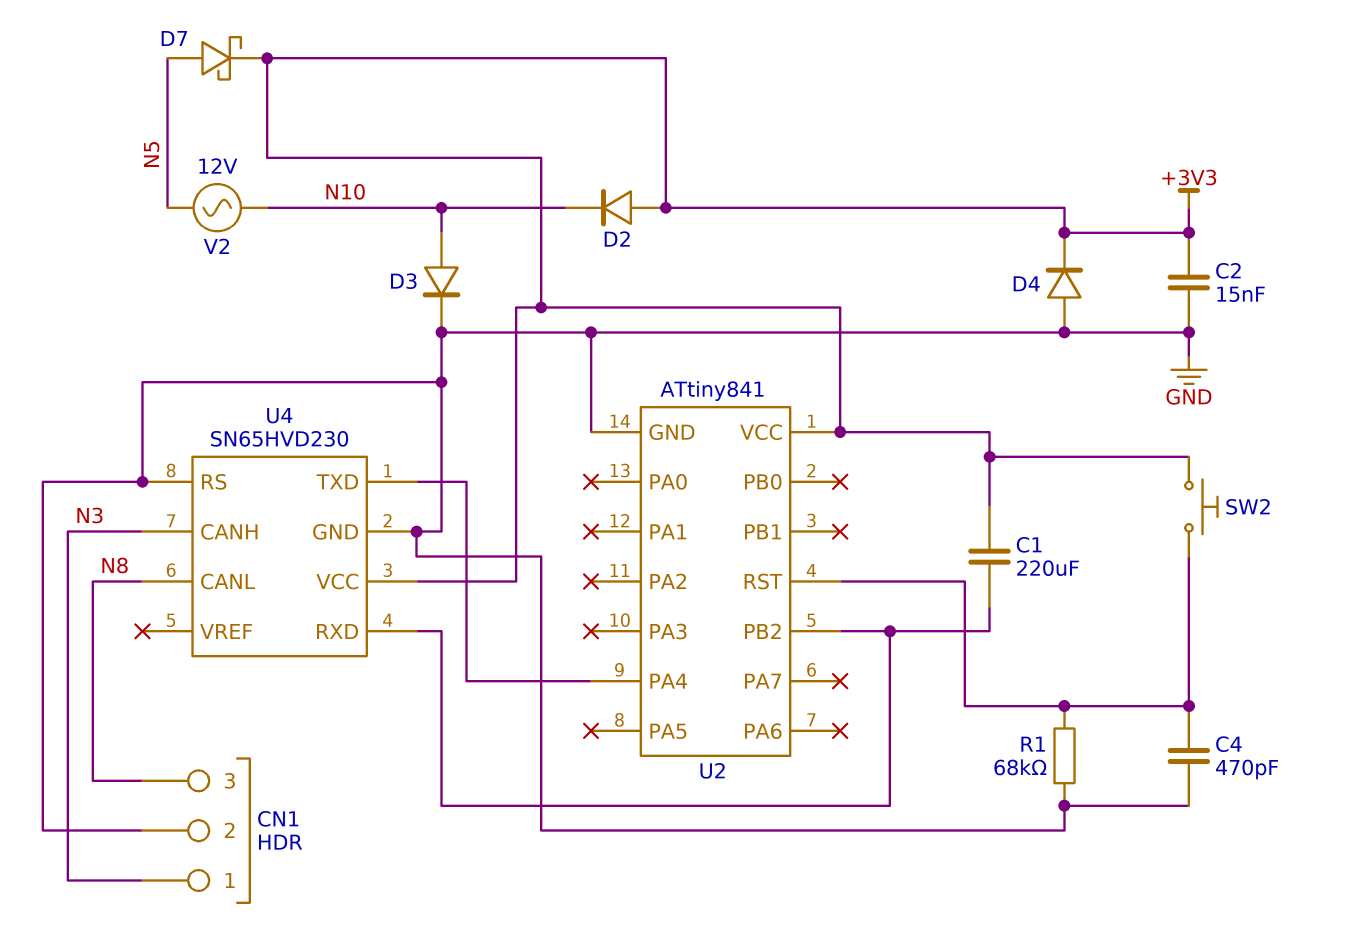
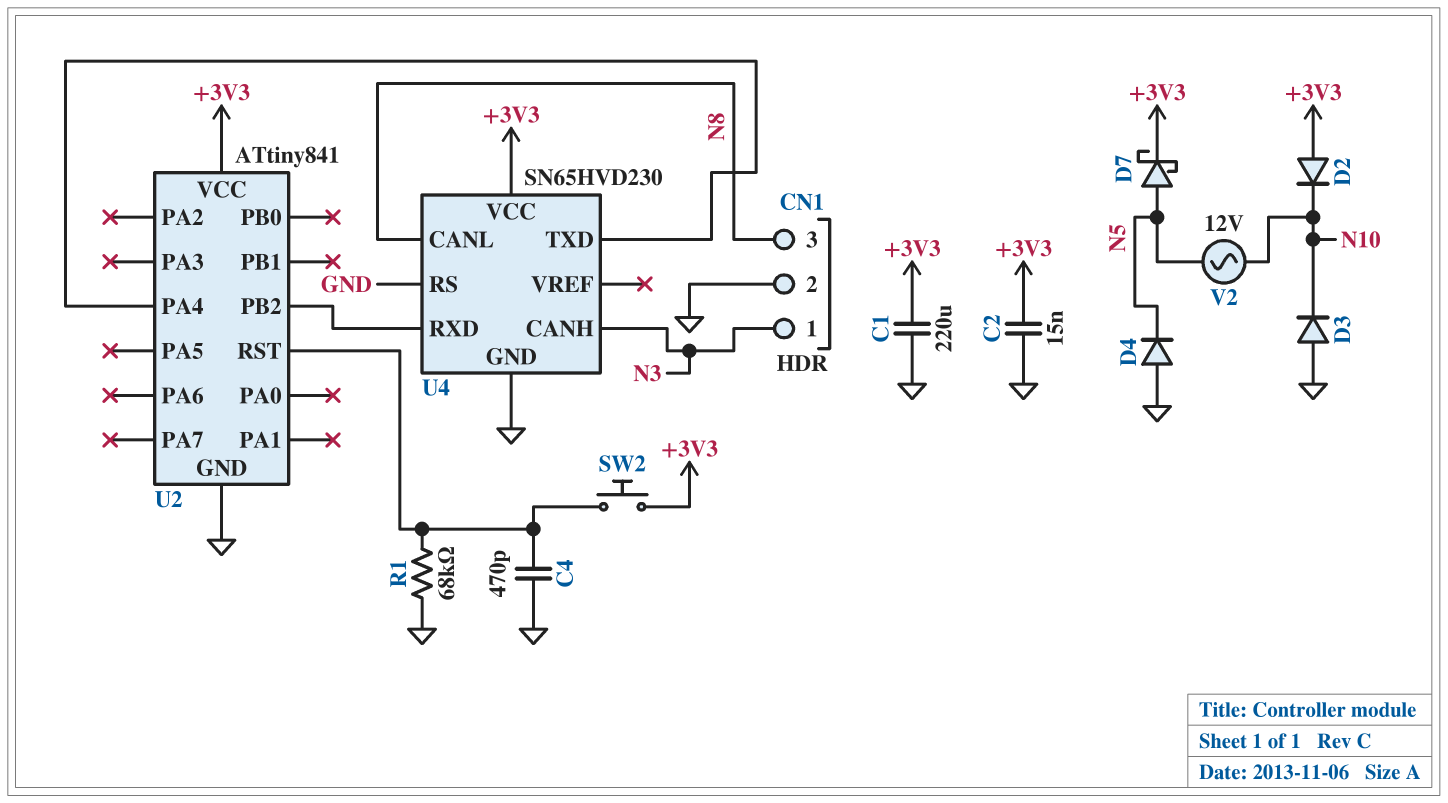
C1: 220uF (+3V3, U2/PB2) -> 220uF (+3V3, GND)
D3: diode (A N10, K GND) -> diode (A GND, K N10)
D4: diode (A GND, K +3V3) -> diode (A GND, K N5)

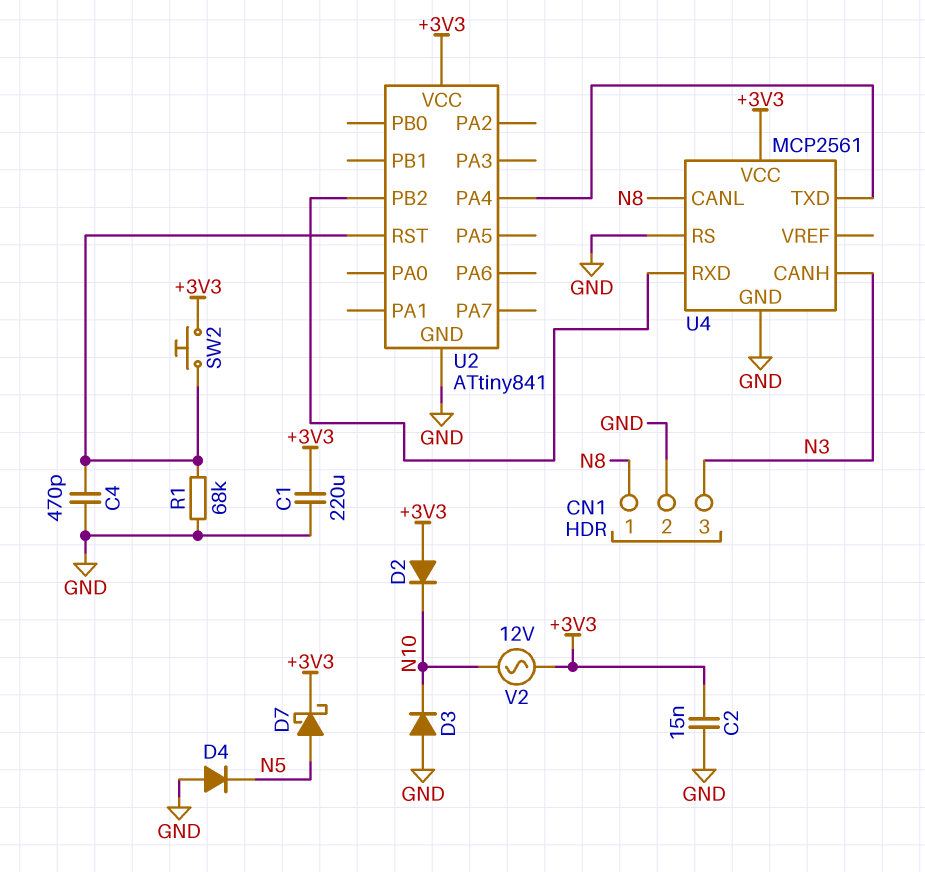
CN1 pin 1: N3 -> N8
CN1 pin 3: N8 -> N3
U4: SN65HVD230 -> MCP2561
V2: AC 12V (N5, N10) -> AC 12V (+3V3, N10)

